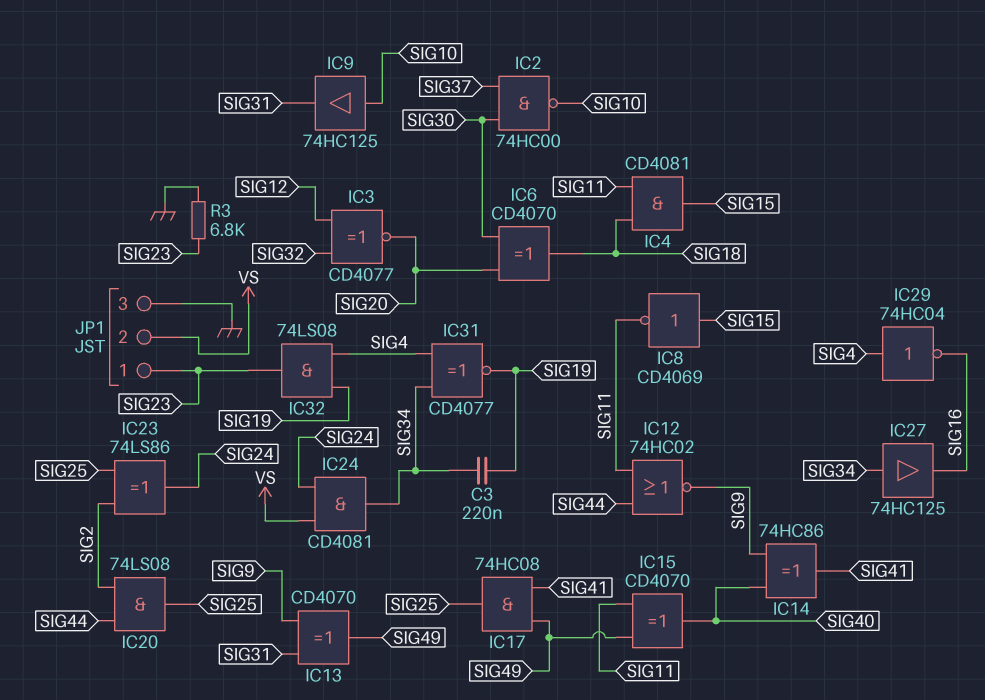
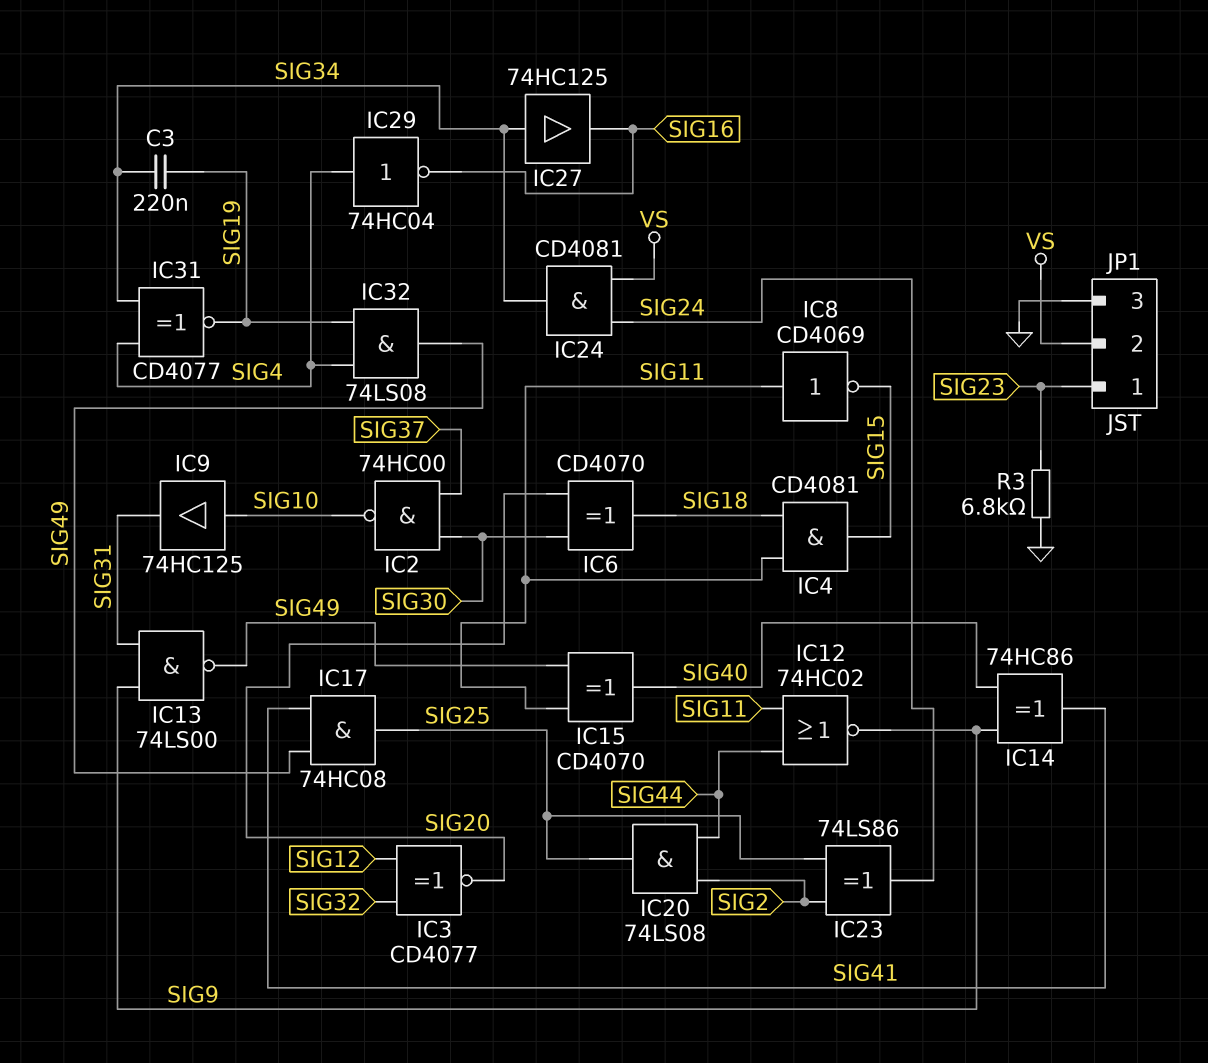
IC8: NOT CD4069 (in SIG15, out SIG11) -> NOT CD4069 (in SIG11, out SIG15)
IC13: XOR CD4070 (in SIG9, in SIG31, out SIG49) -> NAND 74LS00 (in SIG9, in SIG31, out SIG49)
IC32: AND 74LS08 (in SIG4, in SIG19, out SIG23) -> AND 74LS08 (in SIG4, in SIG19, out SIG49)

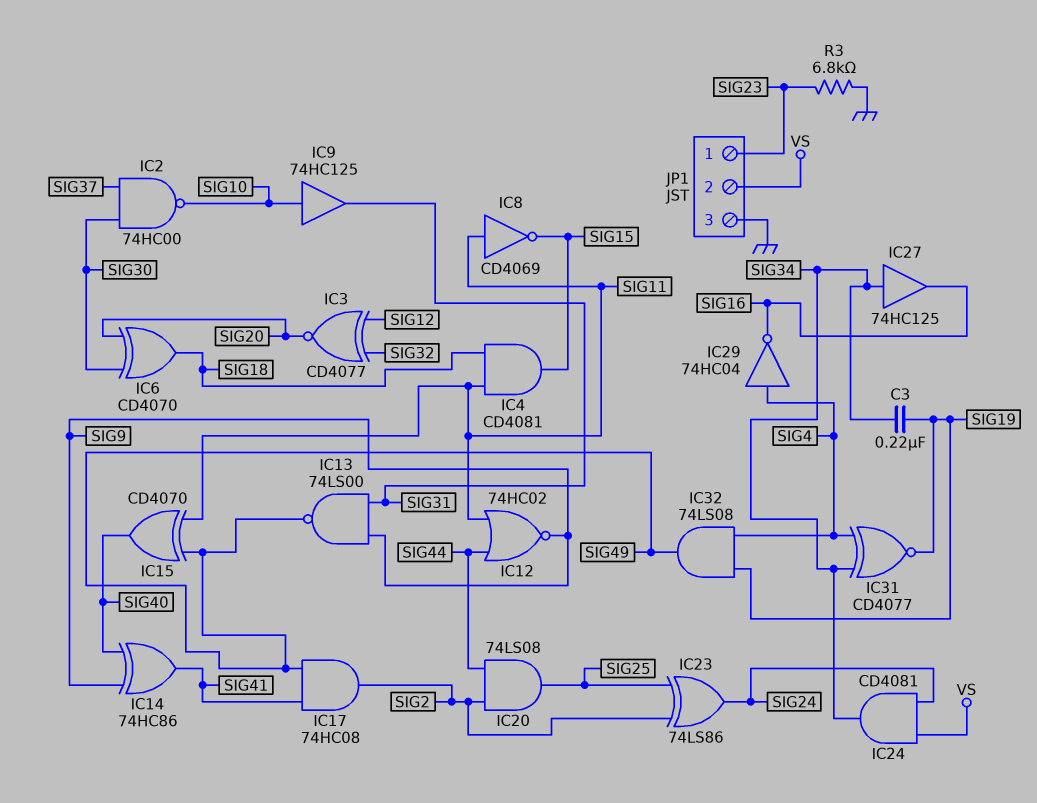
IC17: AND 74HC08 (in SIG41, in SIG49, out SIG25) -> AND 74HC08 (in SIG41, in SIG49, out SIG2)

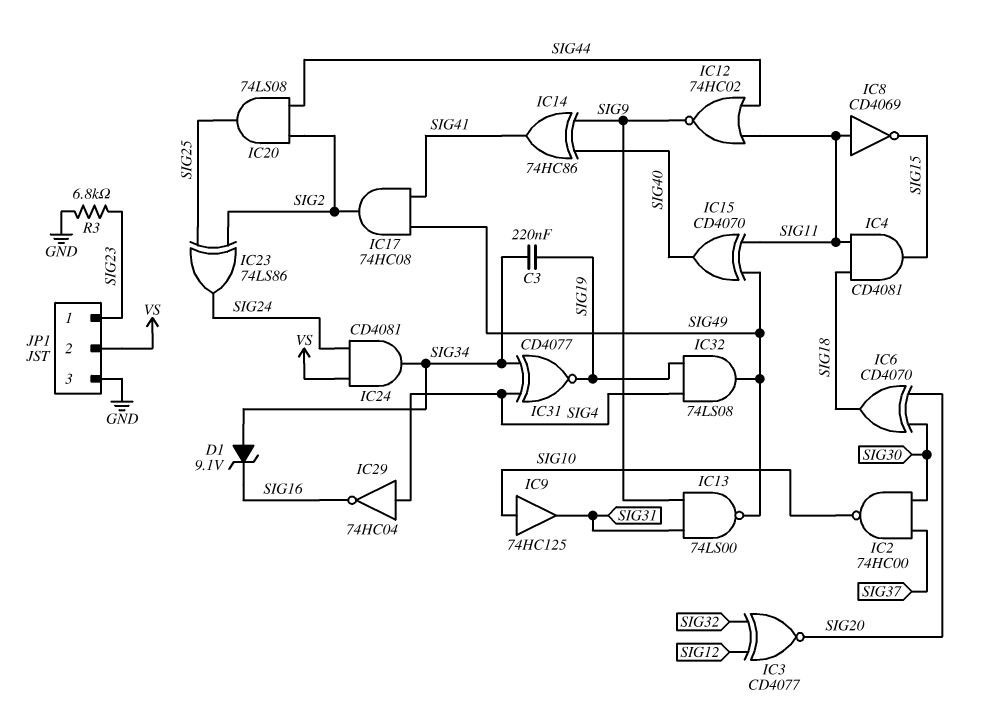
D1: none -> zener 9.1V (A SIG34, K SIG16)
IC27: buffer 74HC125 (in SIG34, out SIG16) -> none

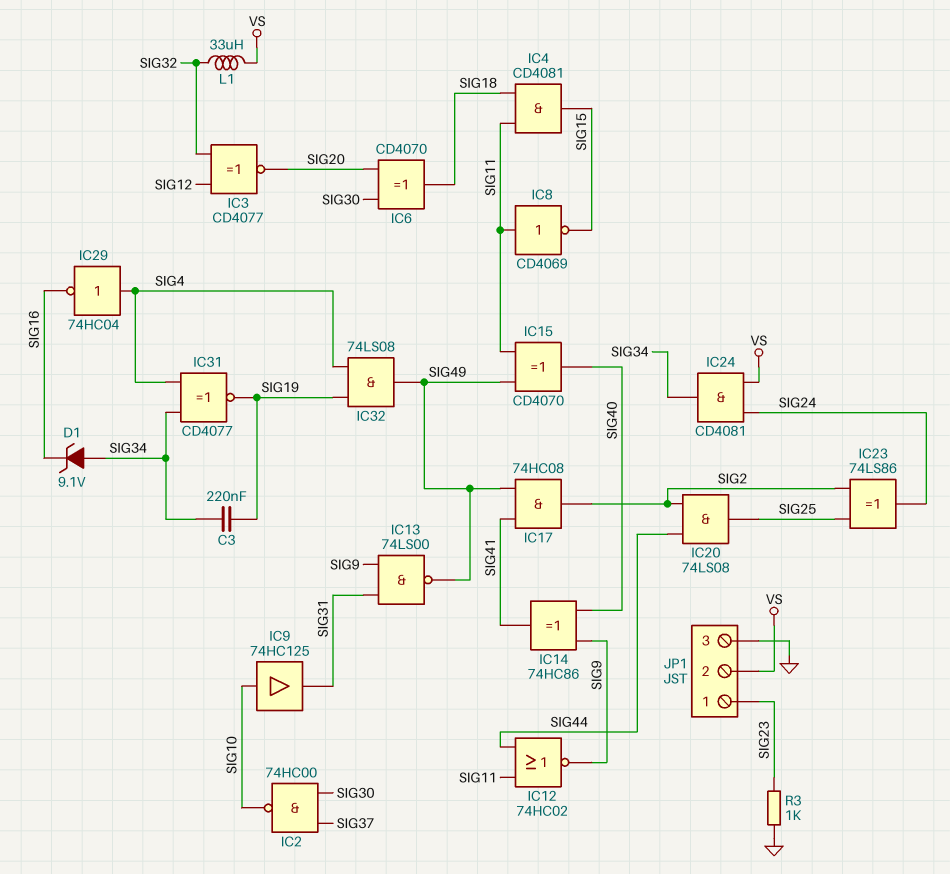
L1: none -> 33uH (SIG32, VS)
R3: 6.8k (GND, SIG23) -> 1k (GND, SIG23)

